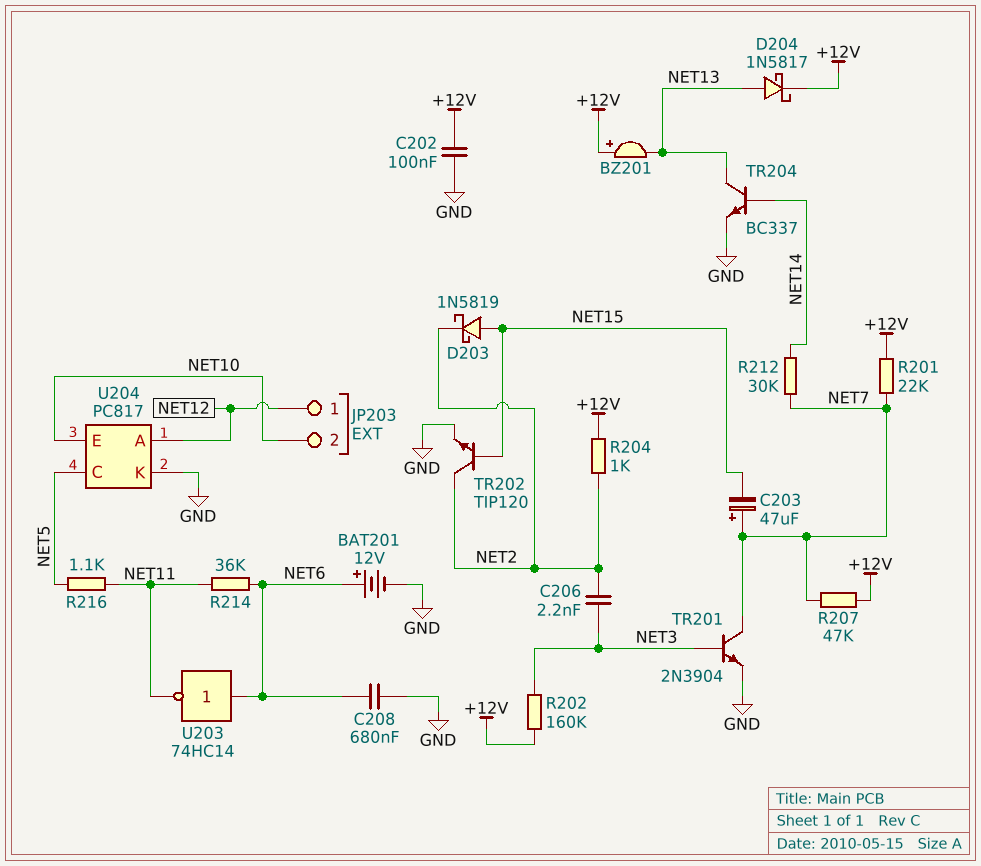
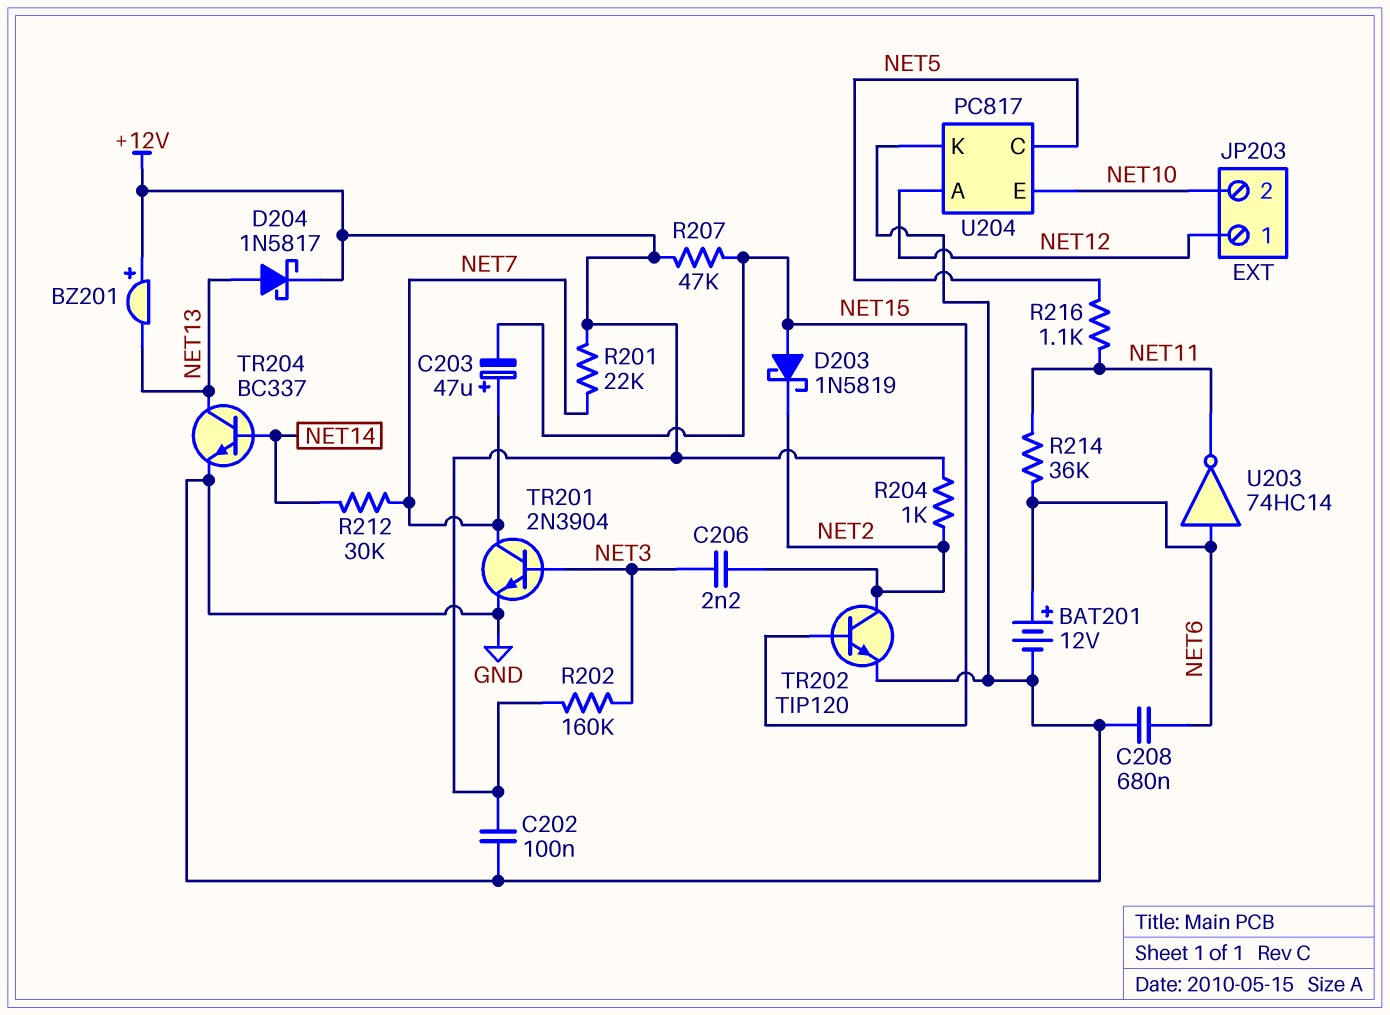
R207: 47k (+12V, NET7) -> 47k (+12V, NET15)

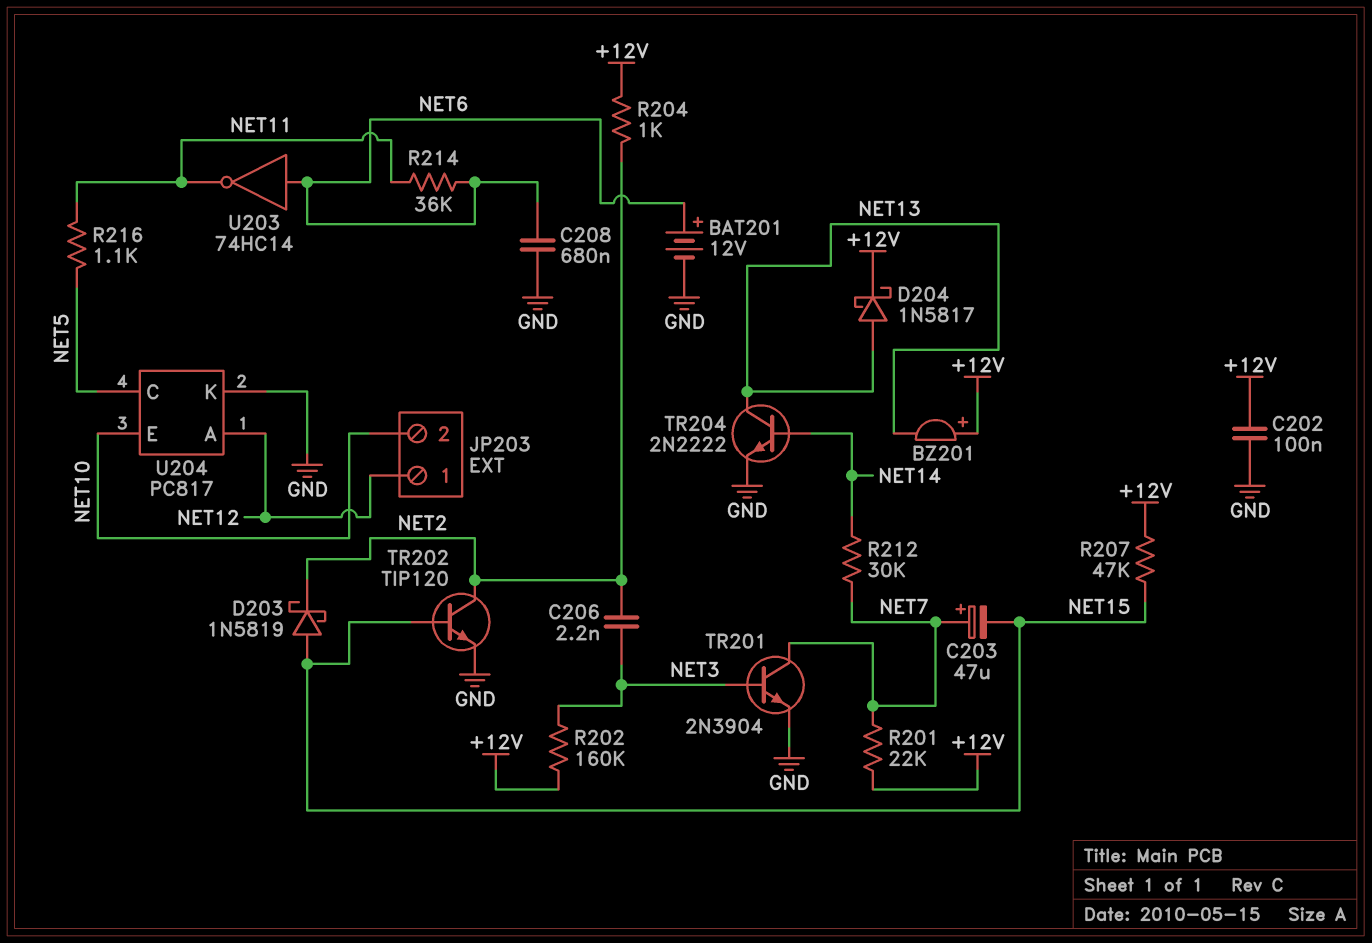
TR204: NPN BC337 (B NET14, C NET13, E GND) -> NPN 2N2222 (B NET14, C NET13, E GND)

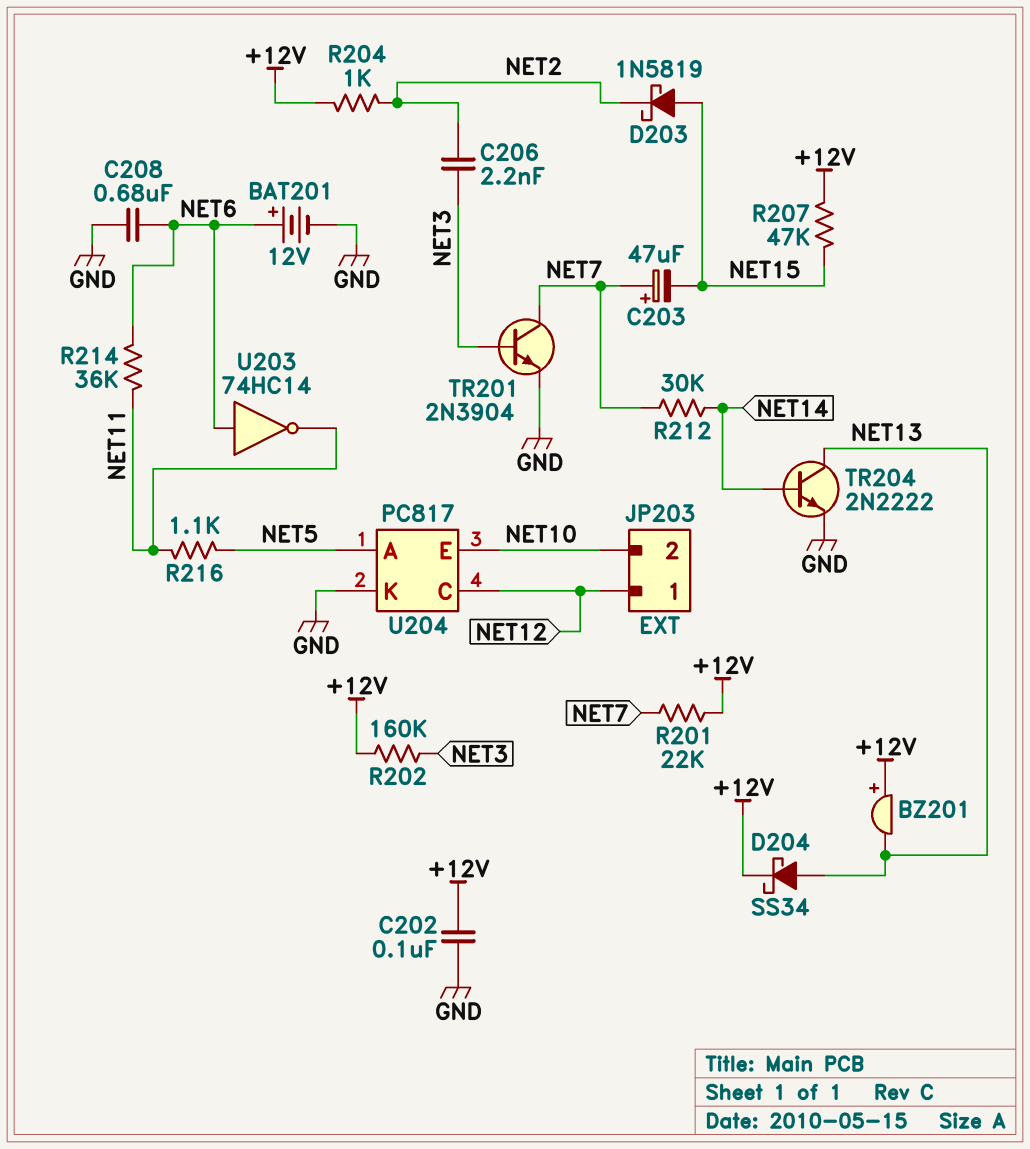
D204: schottky 1N5817 (A NET13, K +12V) -> schottky SS34 (A NET13, K +12V)
TR202: NPN TIP120 (B NET15, C NET2, E GND) -> none
U204 pin A: NET12 -> NET5
U204 pin C: NET5 -> NET12

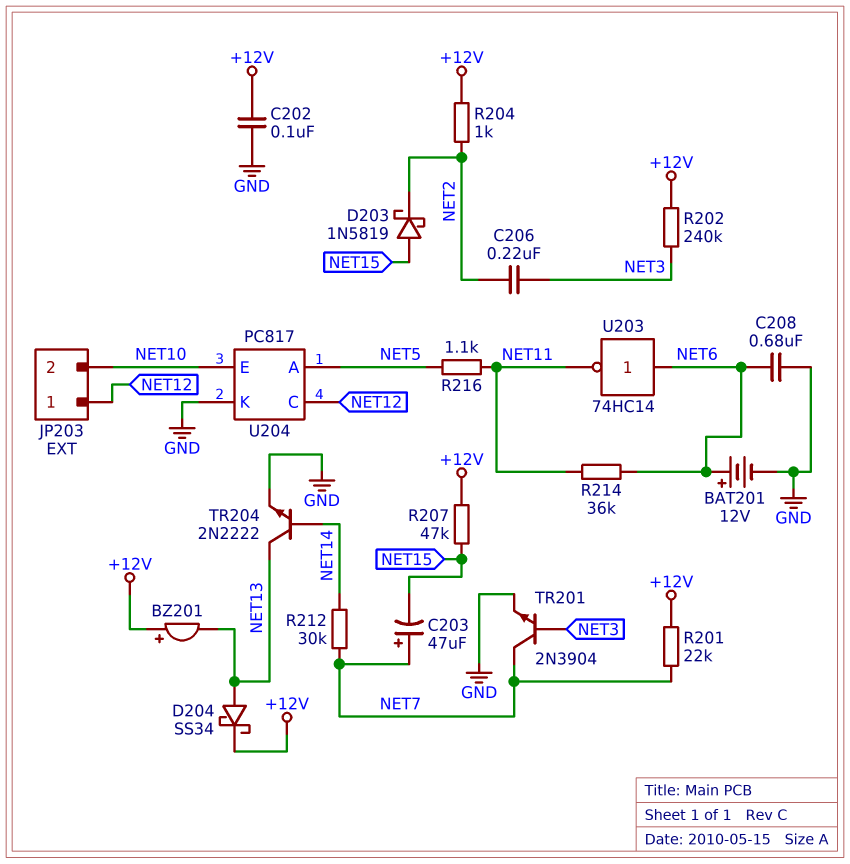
C206: 2.2nF (NET2, NET3) -> 220nF (NET2, NET3)
R202: 160k (+12V, NET3) -> 240k (+12V, NET3)

